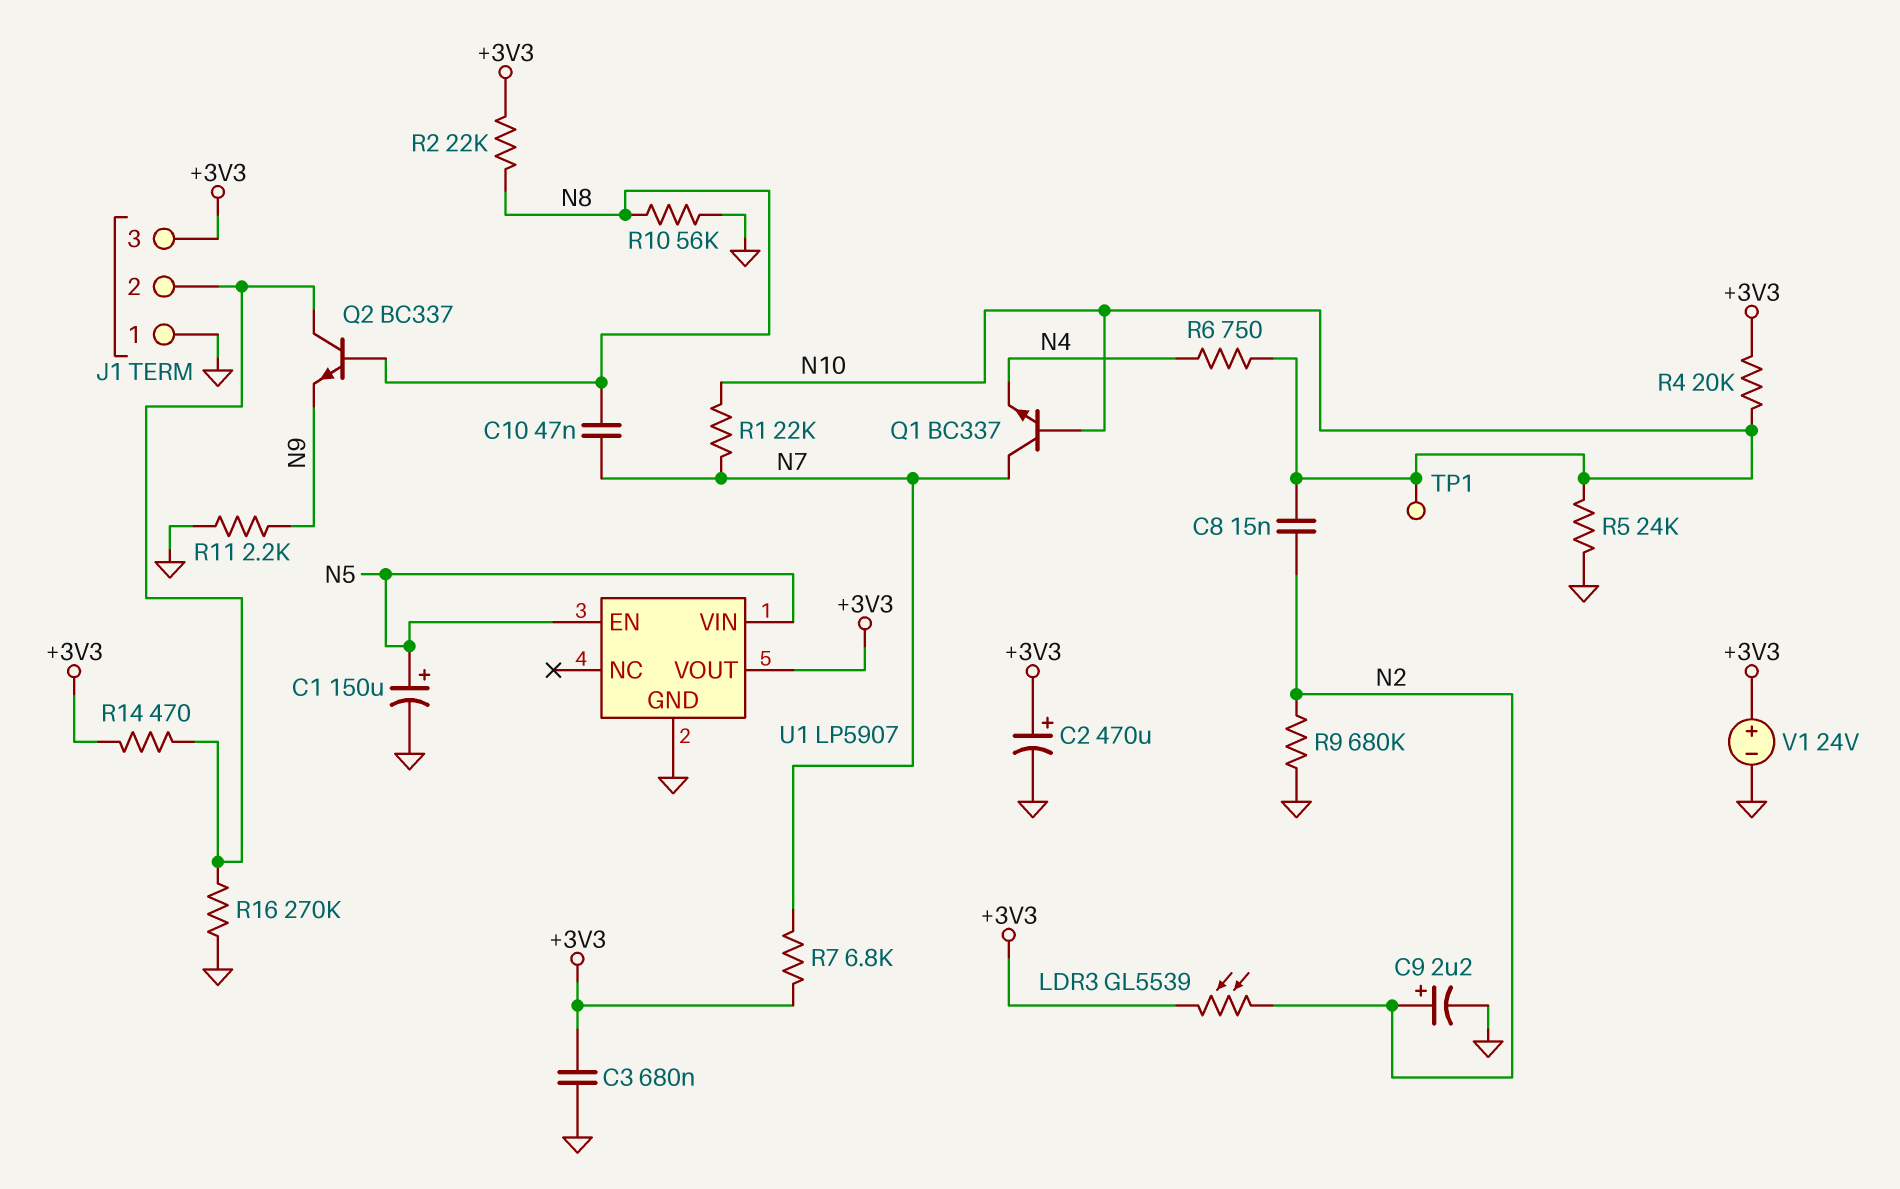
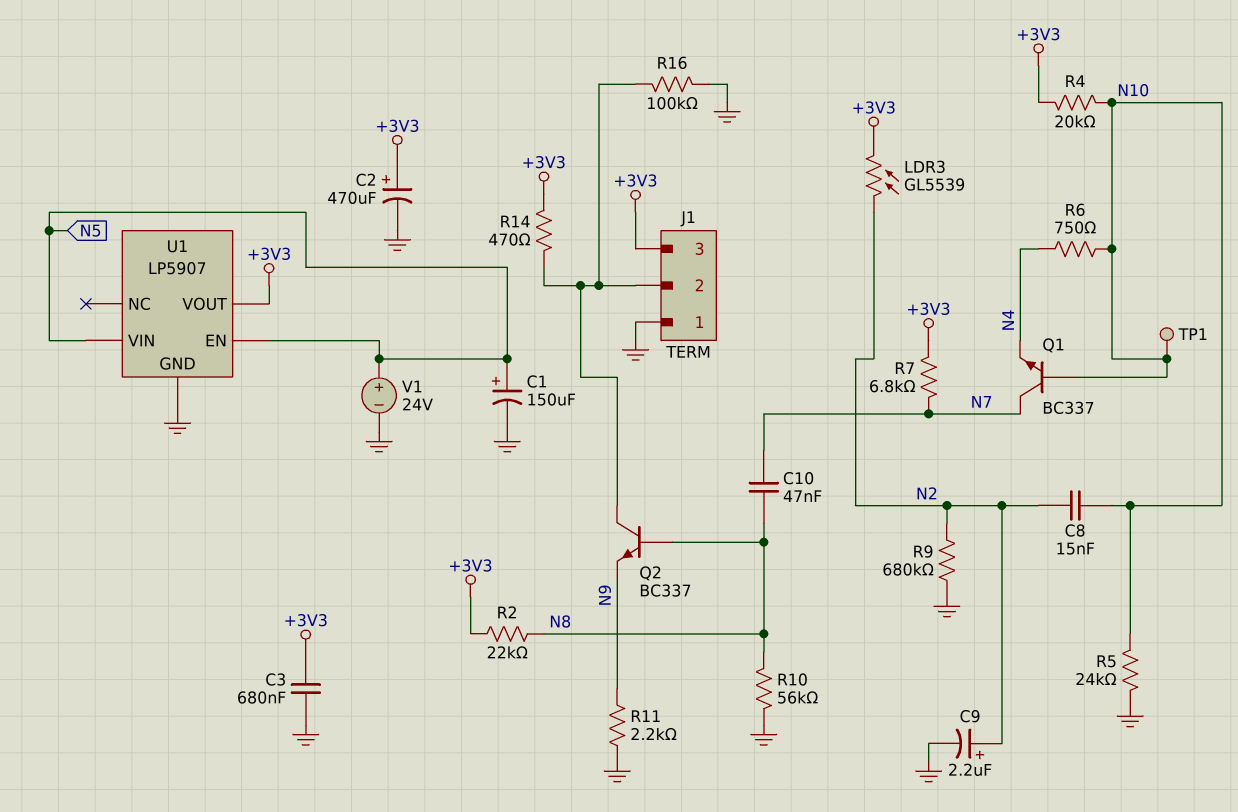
R1: 22k (N7, N10) -> none
R16: 270k (GND, J1/2) -> 100k (GND, J1/2)
V1: 24V (plus +3V3, minus GND) -> 24V (plus N5, minus GND)

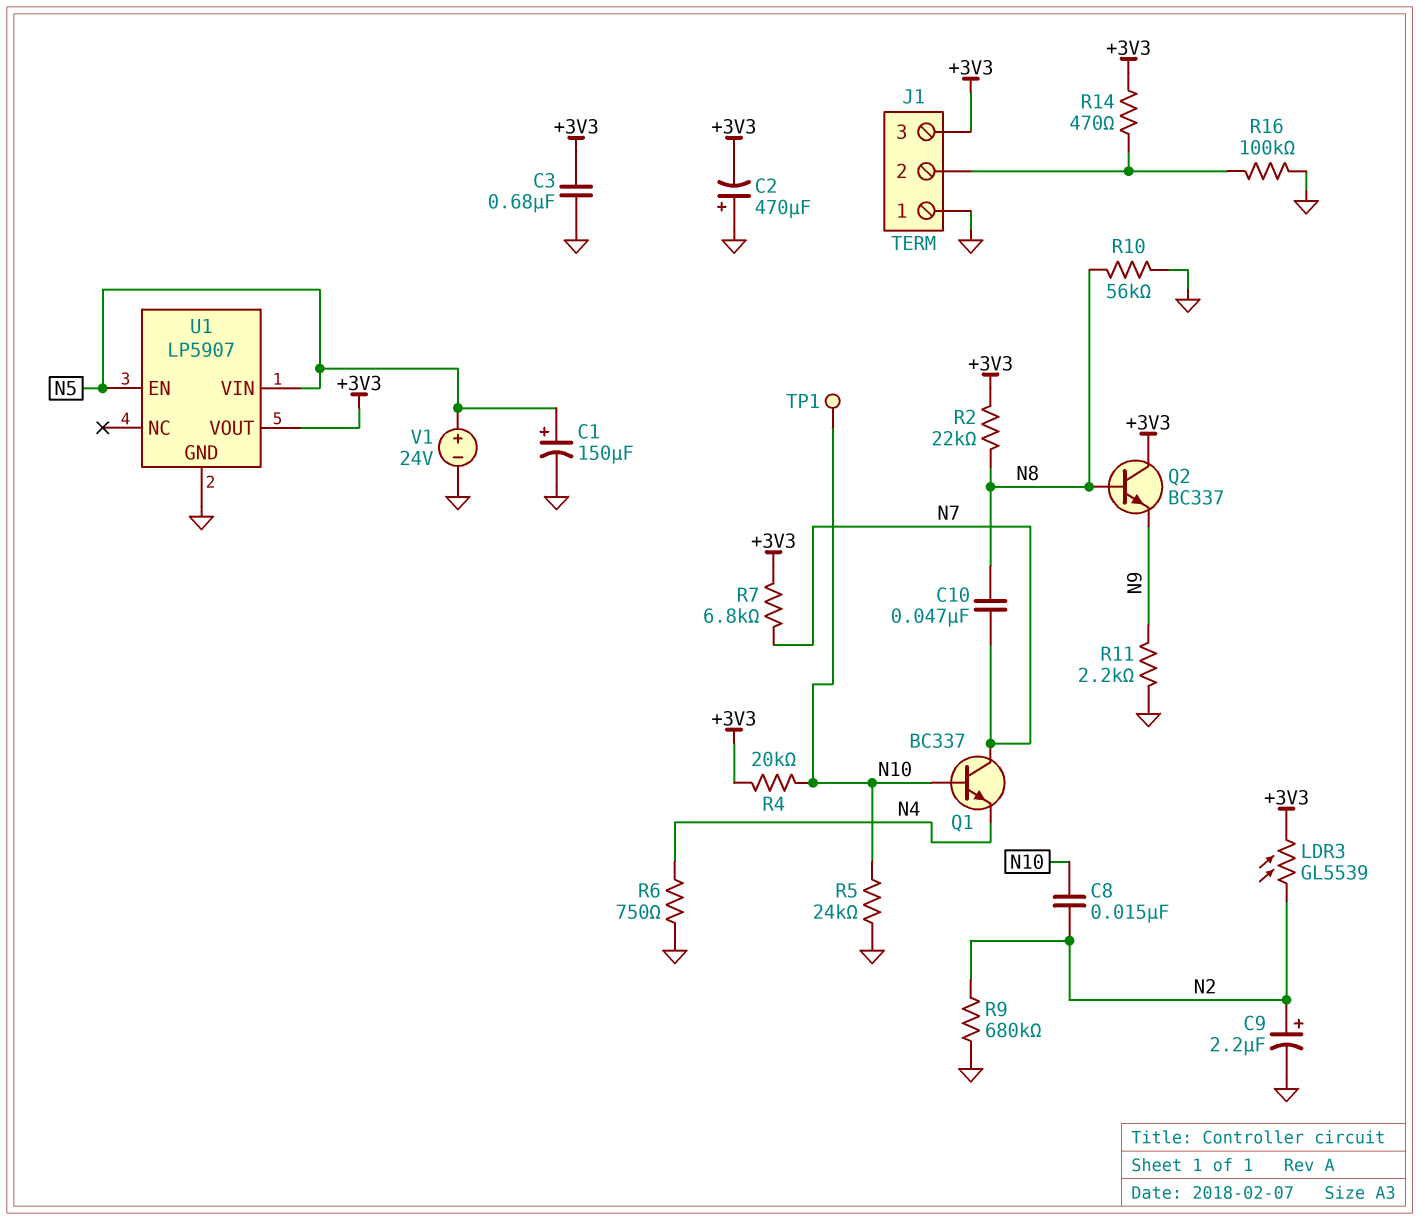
C2: 470uF (plus +3V3, minus GND) -> 470uF (plus GND, minus +3V3)
Q2: NPN BC337 (B N8, C J1/2, E N9) -> NPN BC337 (B N8, C +3V3, E N9)
R6: 750 (N4, N10) -> 750 (GND, N4)

